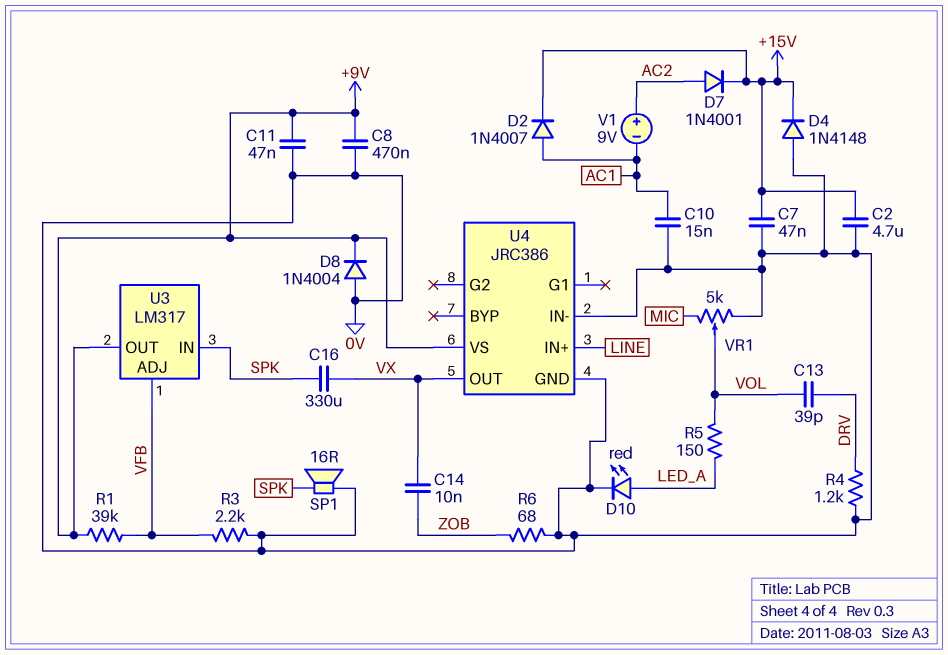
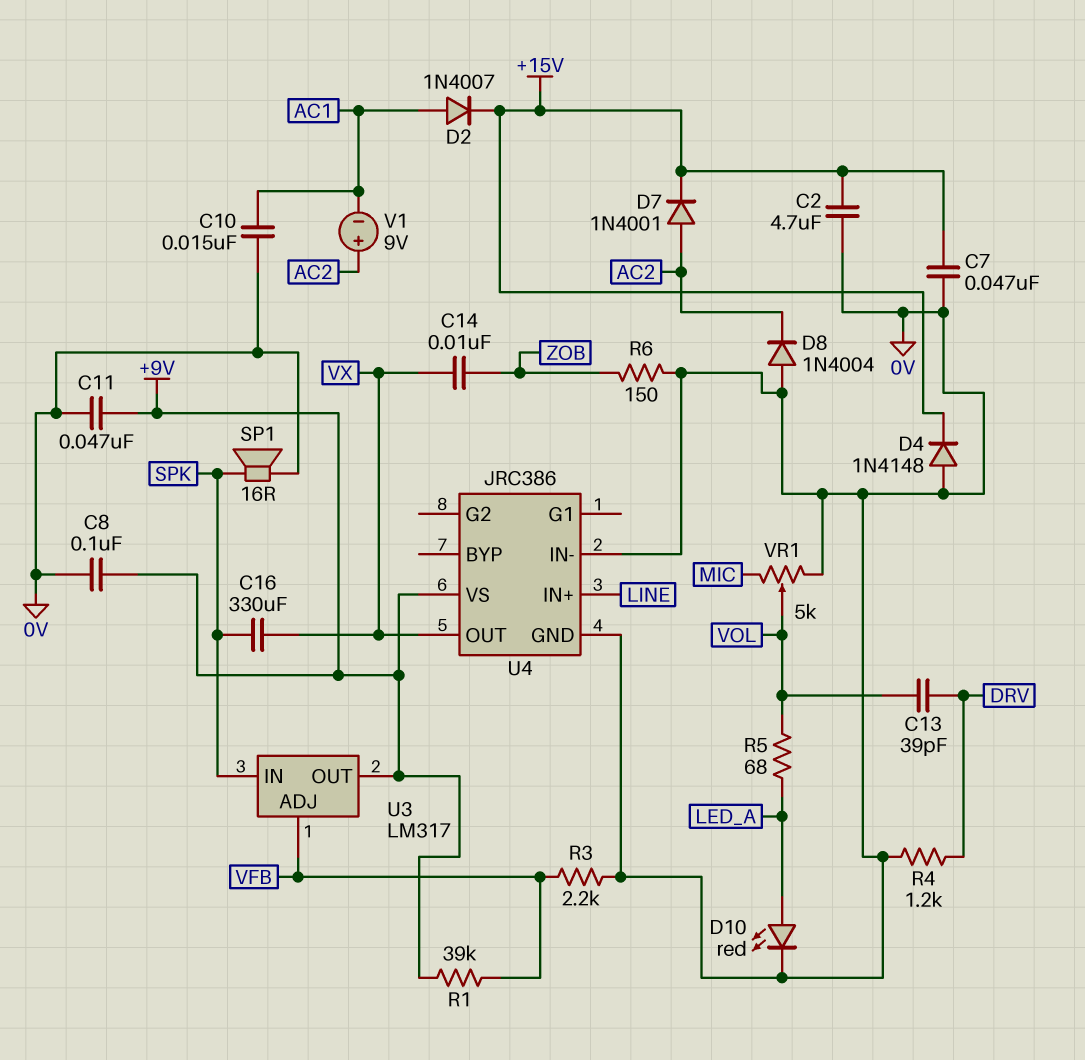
C8: 470nF (+9V, 0V) -> 100nF (+9V, 0V)
D8: diode 1N4004 (A 0V, K +9V) -> diode 1N4004 (A 0V, K AC2)
R5: 150 (LED_A, VOL) -> 68 (LED_A, VOL)
R6: 68 (0V, ZOB) -> 150 (0V, ZOB)

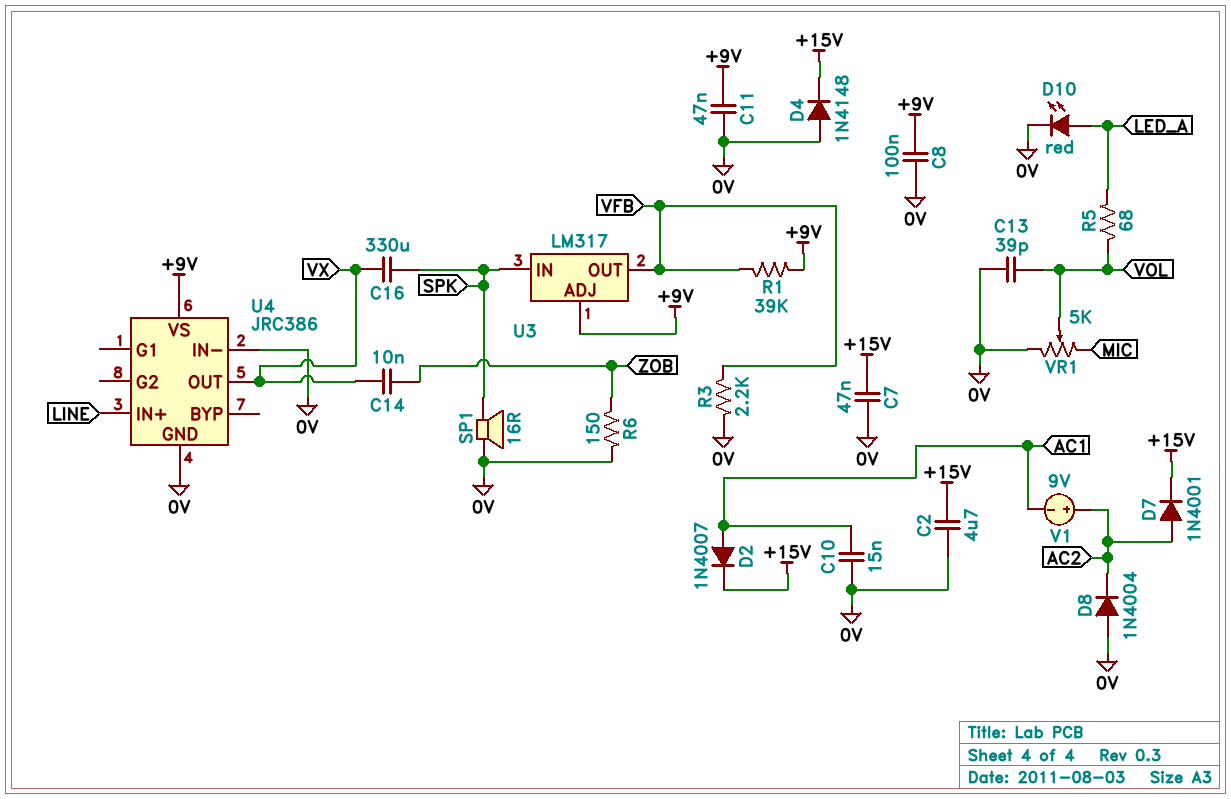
C13: 39pF (DRV, VOL) -> 39pF (0V, VOL)
R4: 1.2k (0V, DRV) -> none
U3 pin ADJ: VFB -> +9V
U3 pin OUT: +9V -> VFB

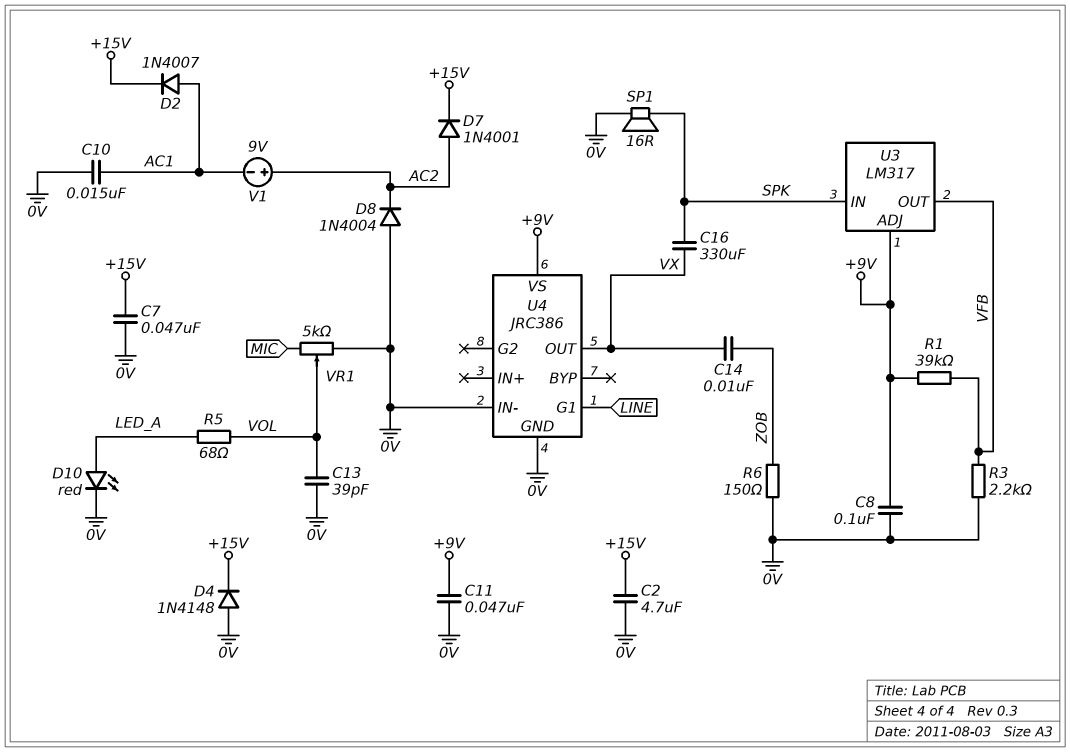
U4 pin G1: none -> LINE
U4 pin IN+: LINE -> none

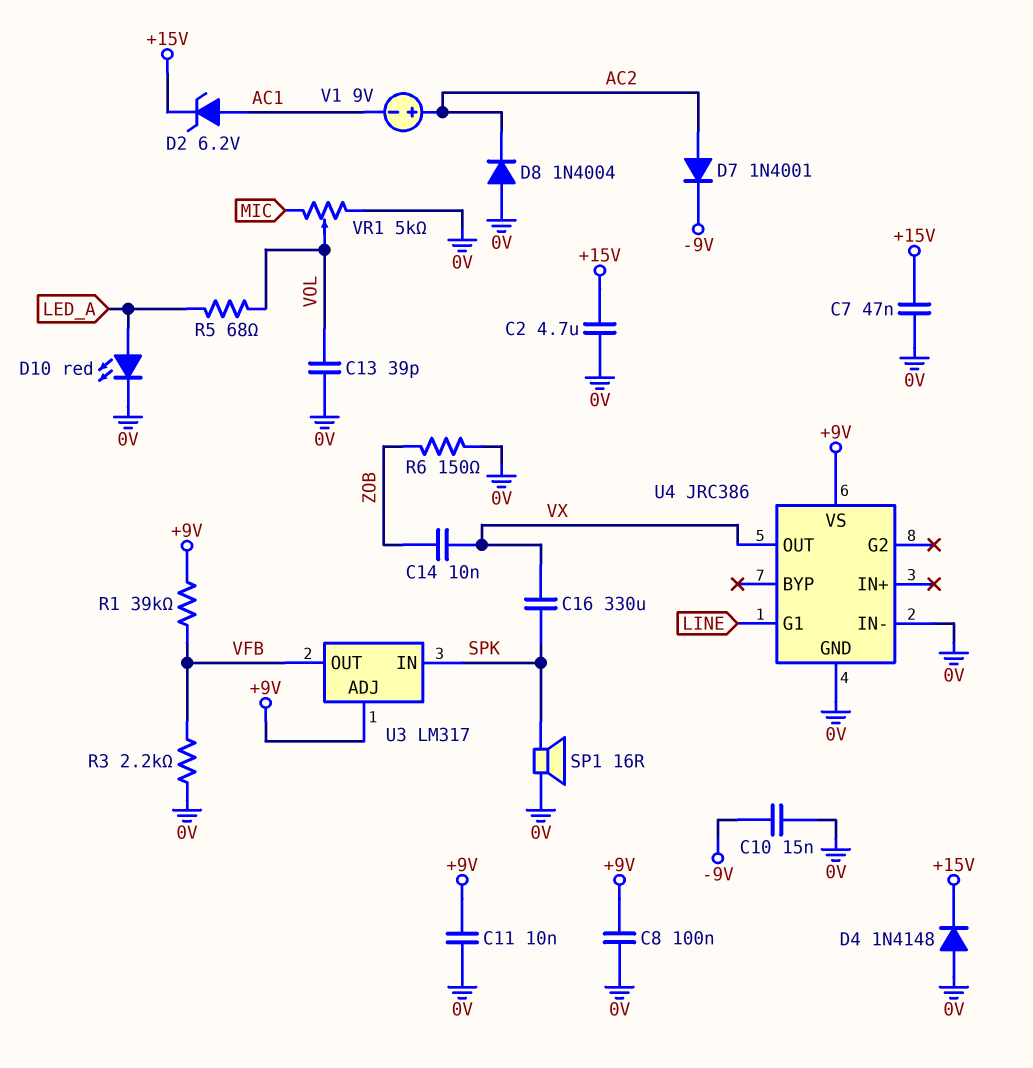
C10: 15nF (0V, AC1) -> 15nF (-9V, 0V)
C11: 47nF (+9V, 0V) -> 10nF (+9V, 0V)
D2: diode 1N4007 (A AC1, K +15V) -> zener 6.2V (A AC1, K +15V)
D7: diode 1N4001 (A AC2, K +15V) -> diode 1N4001 (A AC2, K -9V)

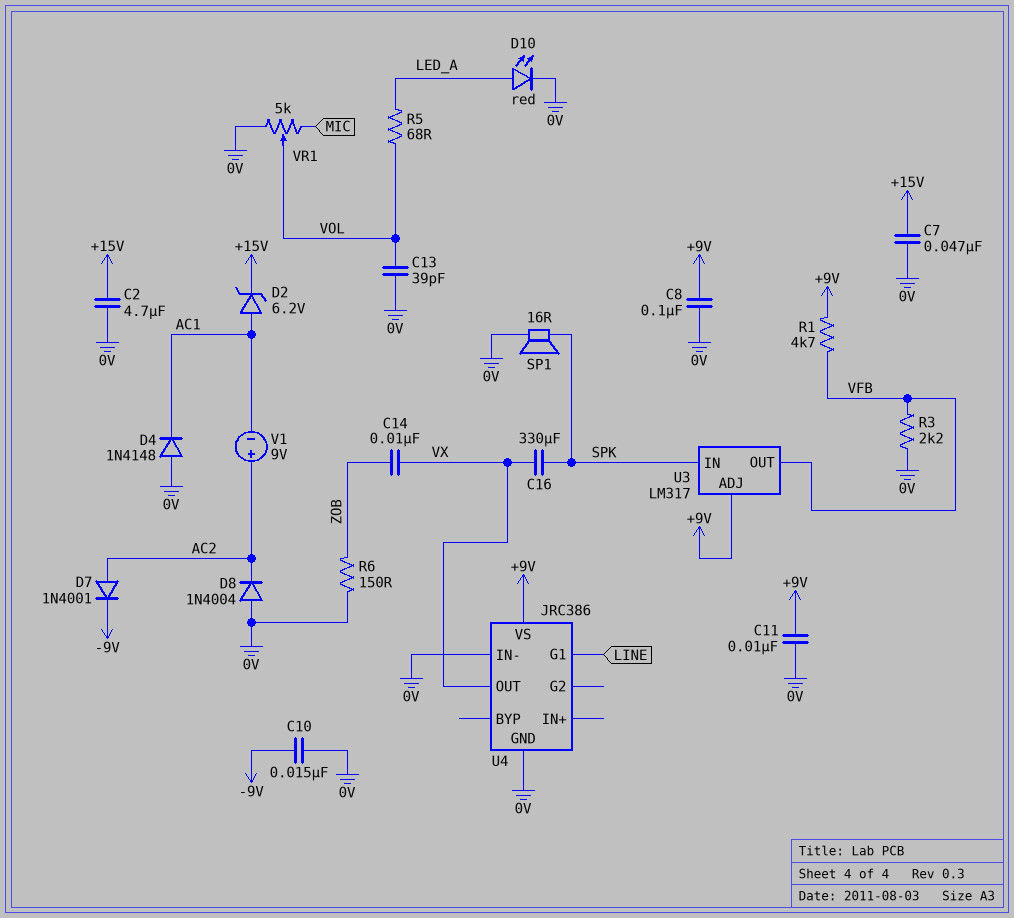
D4: diode 1N4148 (A 0V, K +15V) -> diode 1N4148 (A 0V, K AC1)
R1: 39k (+9V, VFB) -> 4.7k (+9V, VFB)

